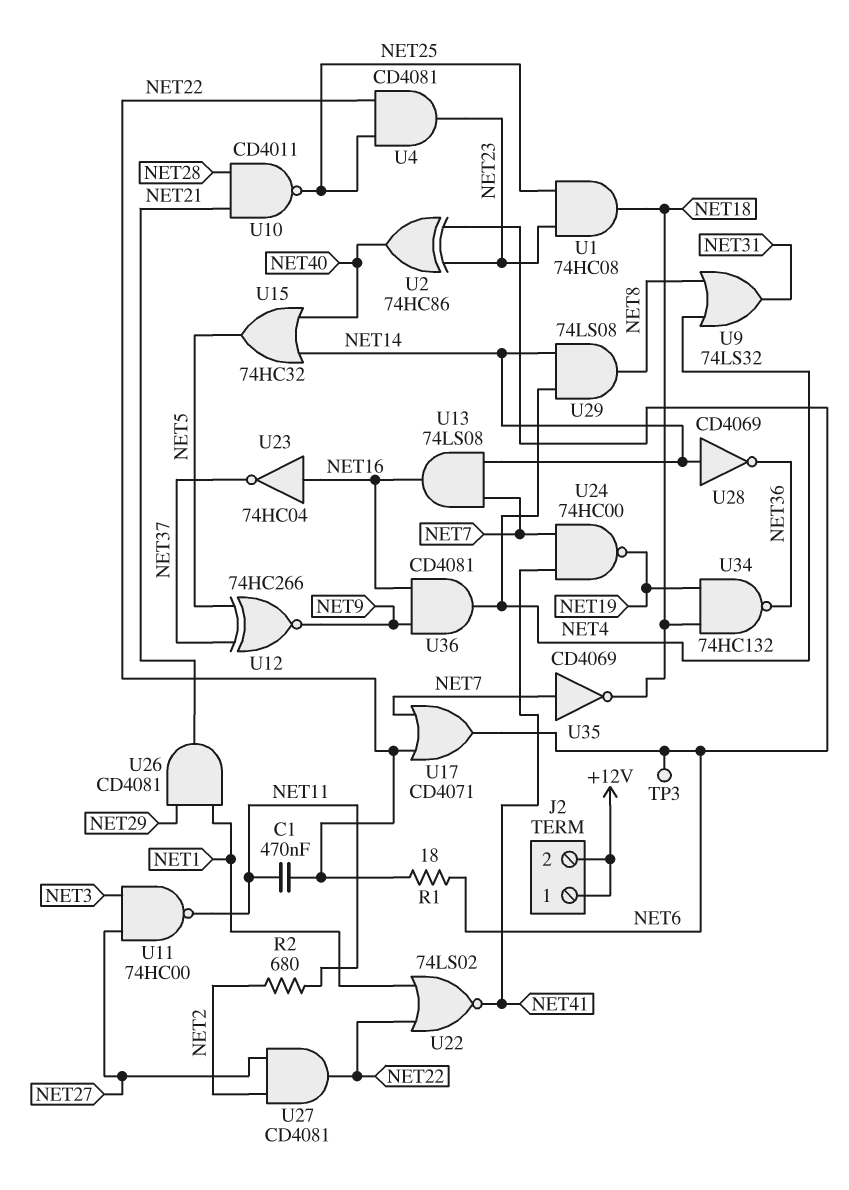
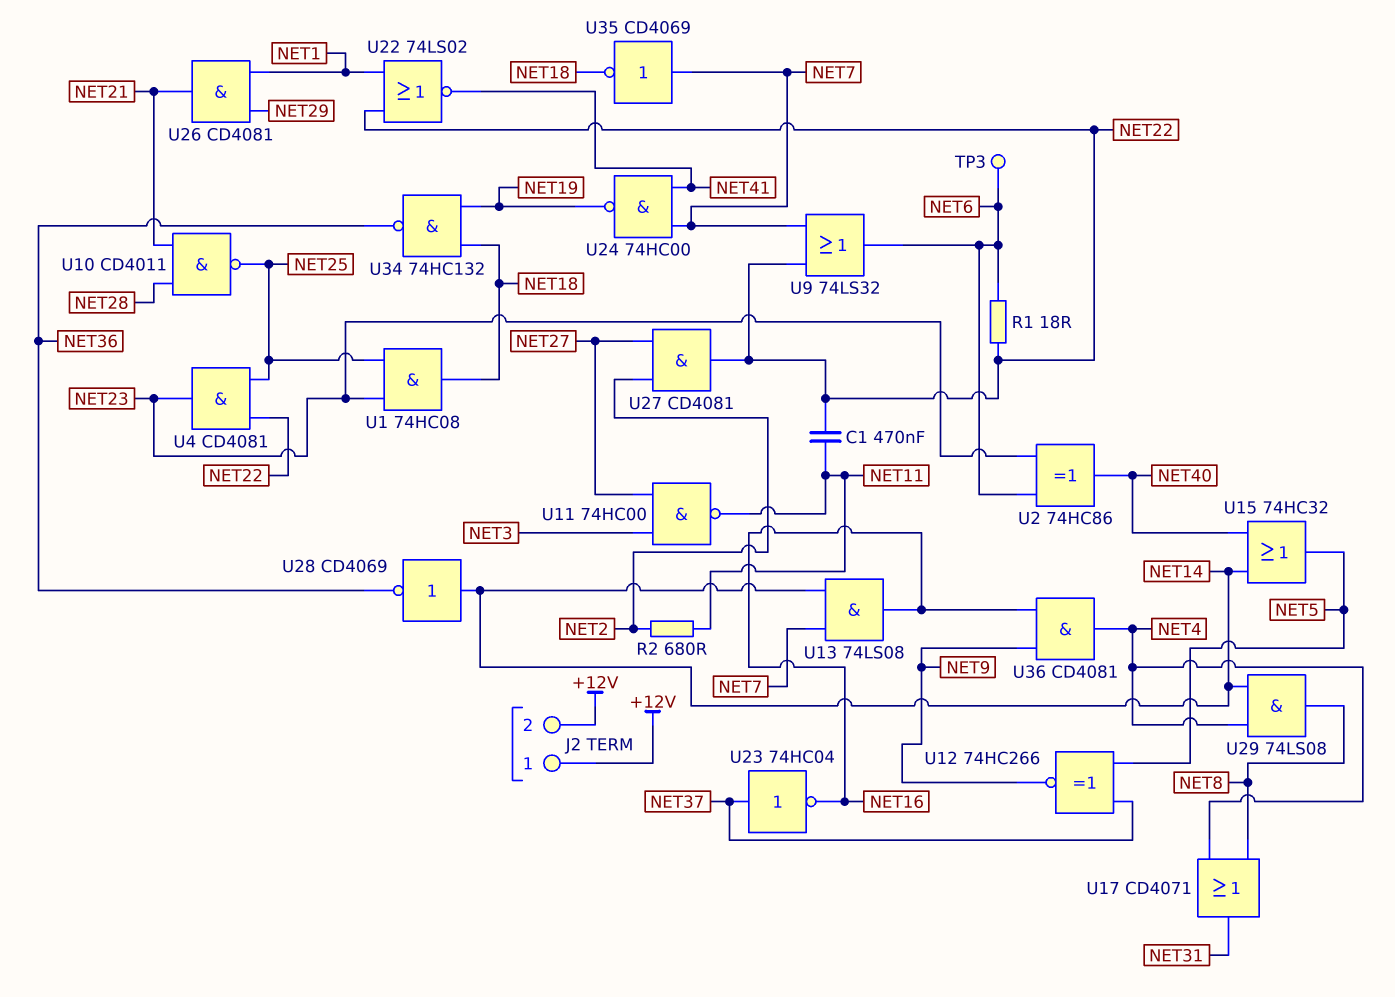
U9: OR 74LS32 (in NET4, in NET8, out NET31) -> OR 74LS32 (in NET7, in NET22, out NET6)
U17: OR CD4071 (in NET7, in NET22, out NET6) -> OR CD4071 (in NET4, in NET8, out NET31)
U23: NOT 74HC04 (in NET16, out NET37) -> NOT 74HC04 (in NET37, out NET16)

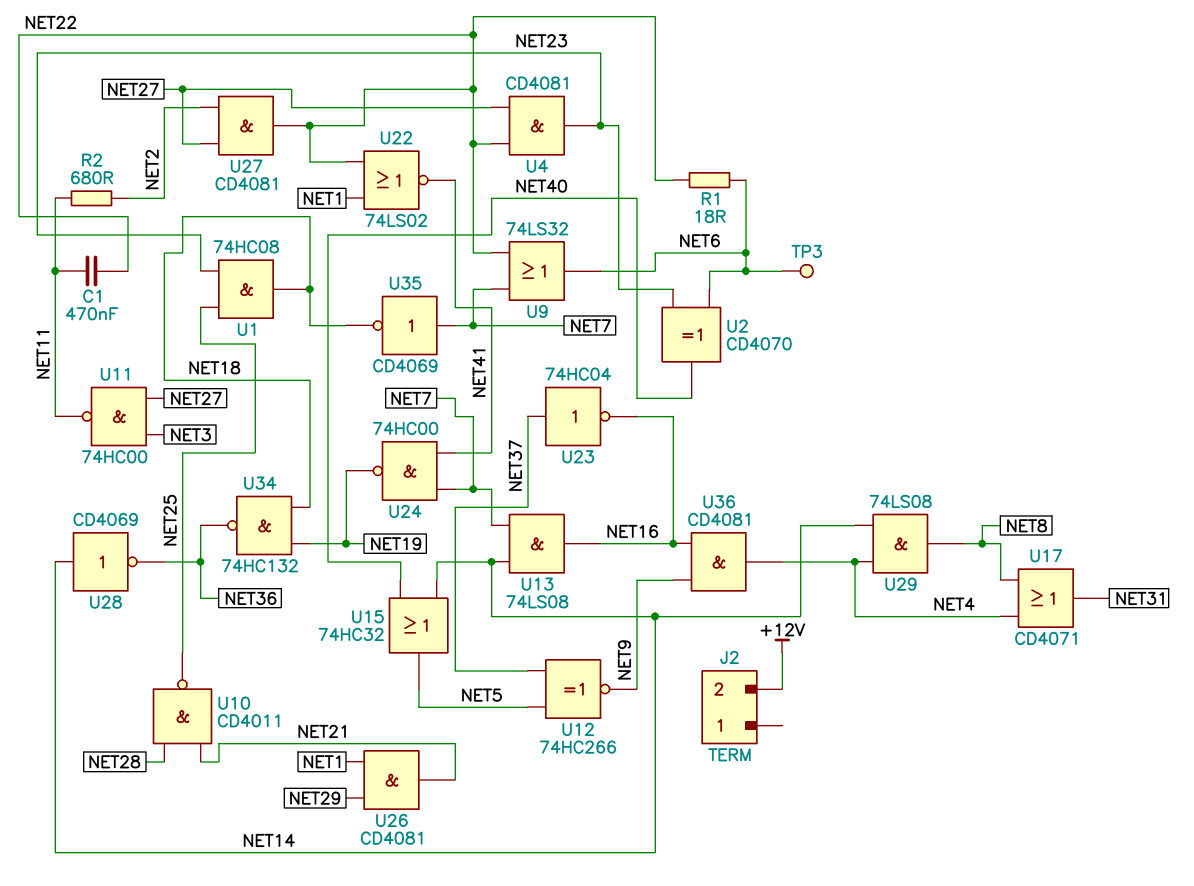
J2 pin 1: +12V -> none
U2: XOR 74HC86 (in NET6, in NET23, out NET40) -> XOR CD4070 (in NET6, in NET23, out NET40)
U4: AND CD4081 (in NET22, in NET25, out NET23) -> AND CD4081 (in NET22, in NET27, out NET23)

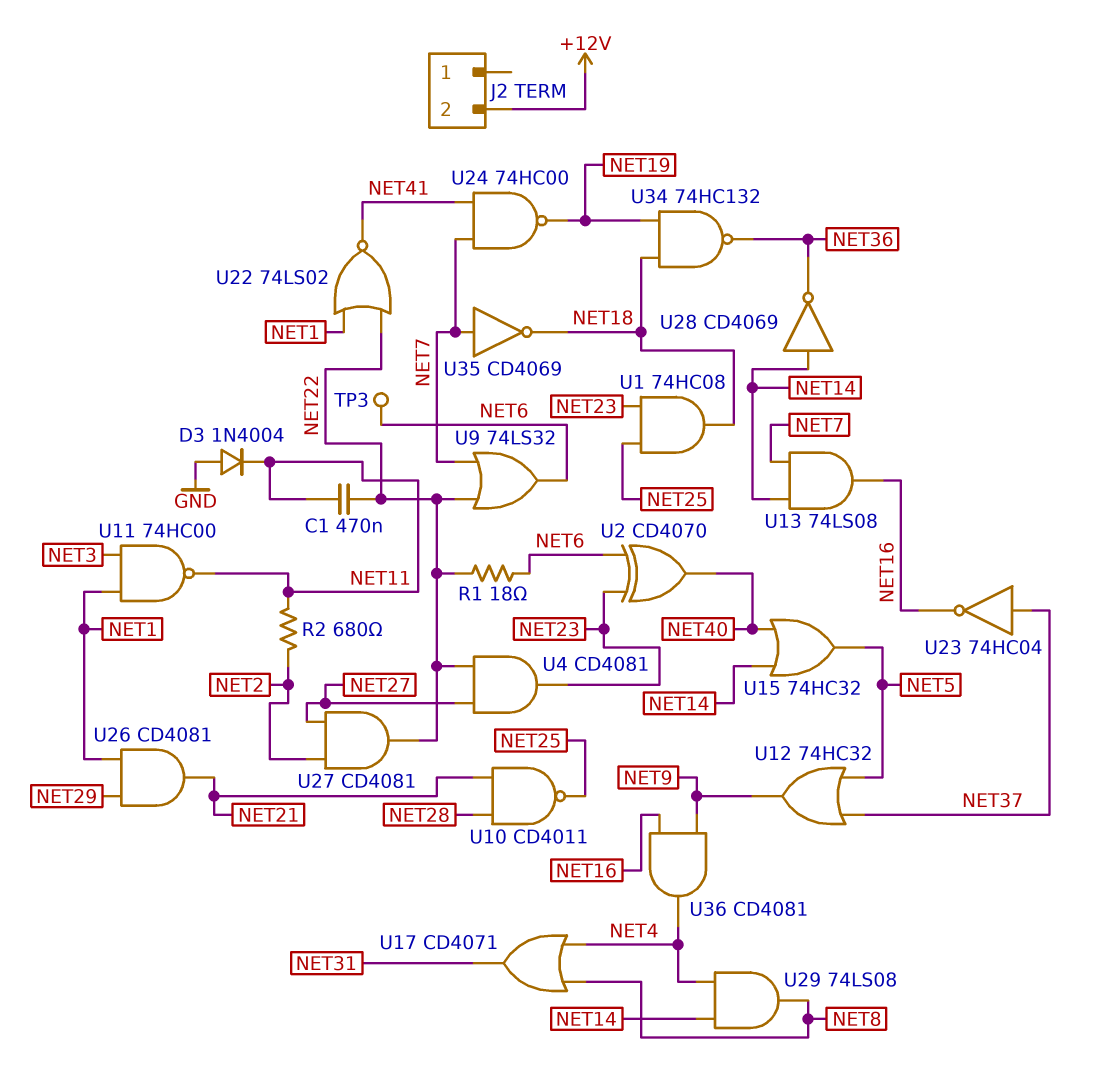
D3: none -> diode 1N4004 (A GND, K NET11)
U11: NAND 74HC00 (in NET3, in NET27, out NET11) -> NAND 74HC00 (in NET1, in NET3, out NET11)
U12: XNOR 74HC266 (in NET5, in NET37, out NET9) -> OR 74HC32 (in NET5, in NET37, out NET9)

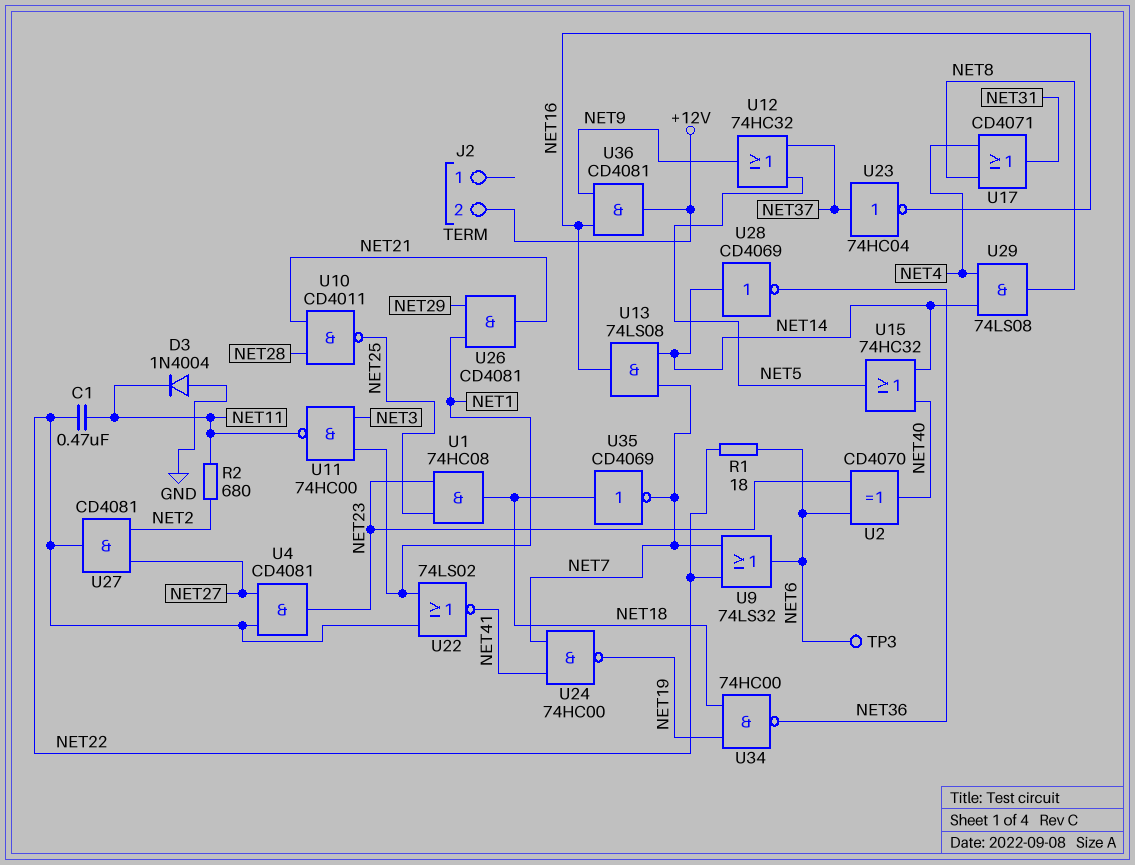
U34: NAND 74HC132 (in NET18, in NET19, out NET36) -> NAND 74HC00 (in NET18, in NET19, out NET36)
U35: NOT CD4069 (in NET7, out NET18) -> NOT CD4069 (in NET18, out NET7)
U36: AND CD4081 (in NET9, in NET16, out NET4) -> AND CD4081 (in NET9, in NET16, out +12V)

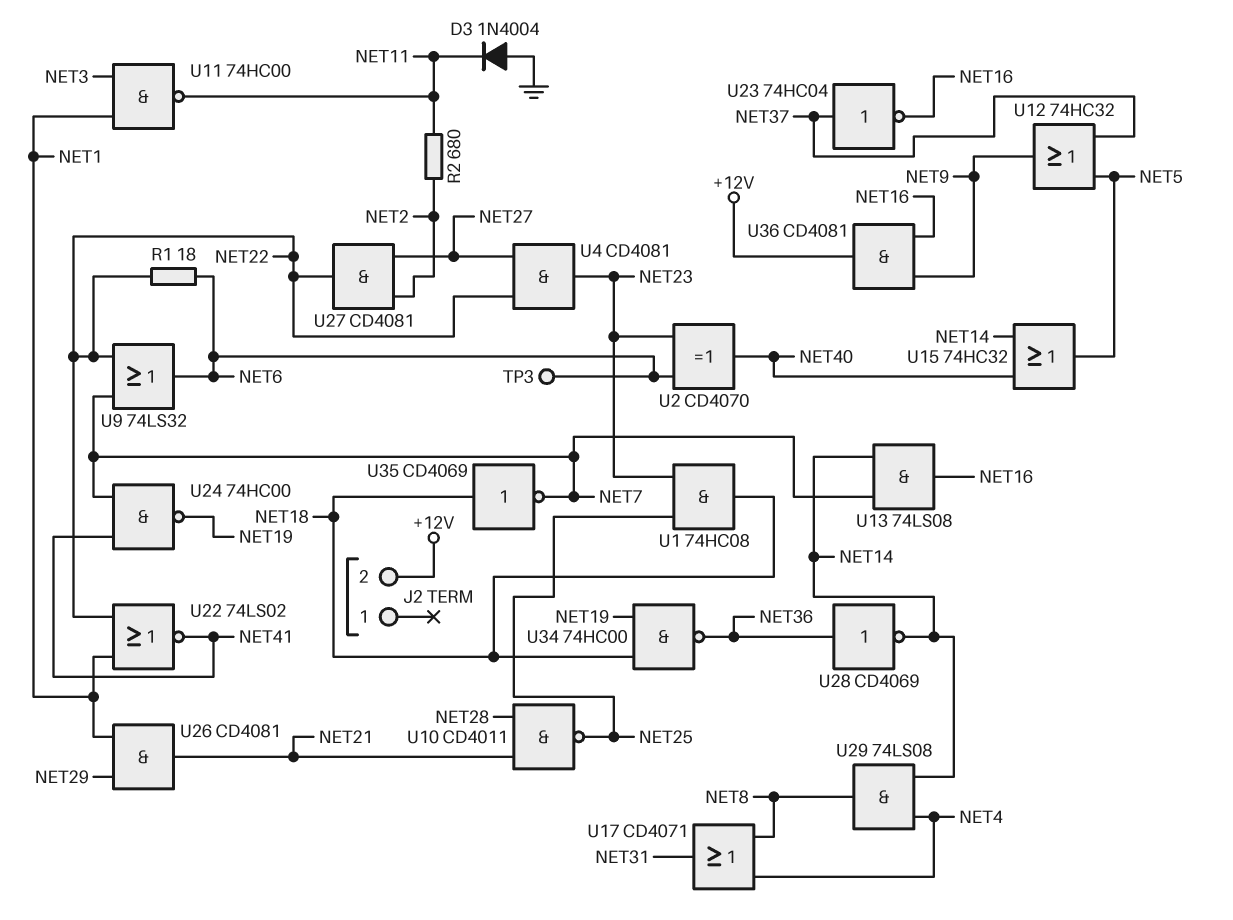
C1: 470nF (NET11, NET22) -> none
U28: NOT CD4069 (in NET14, out NET36) -> NOT CD4069 (in NET36, out NET14)

